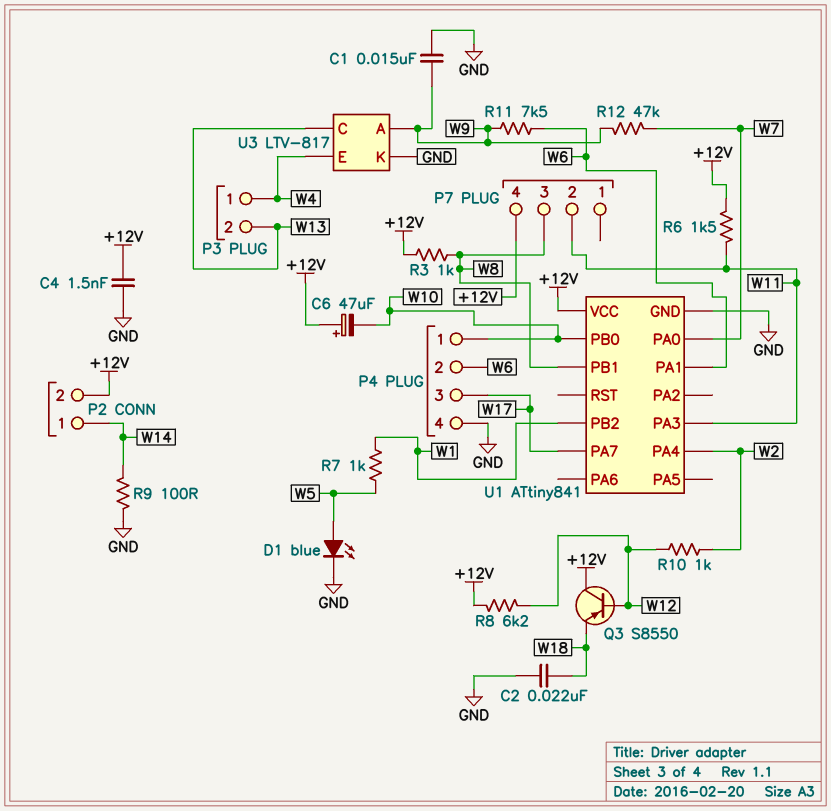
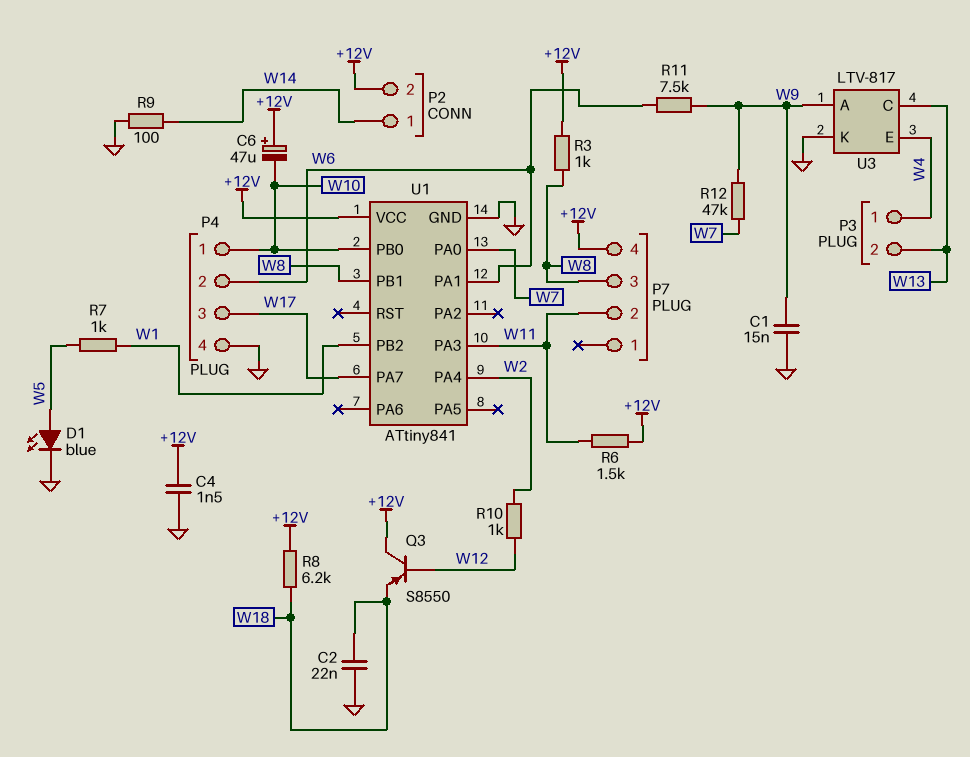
R8: 6.2k (+12V, W12) -> 6.2k (+12V, W18)

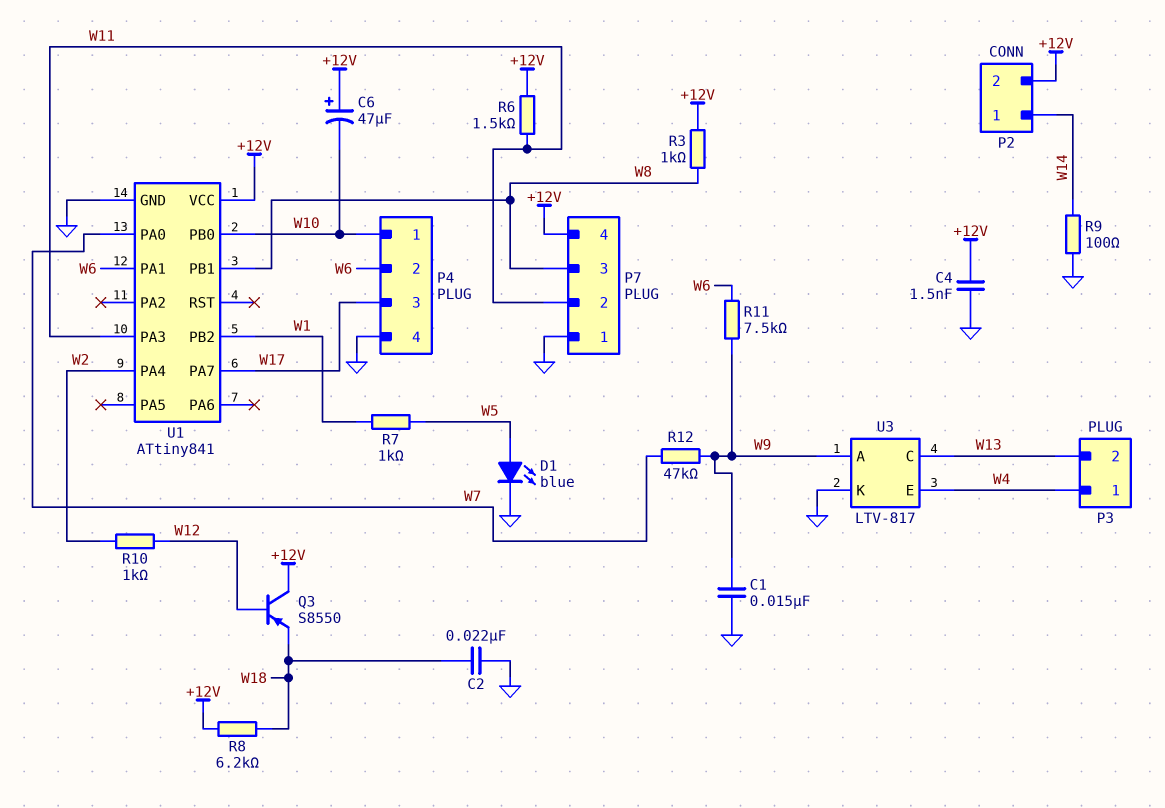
P7 pin 1: none -> GND

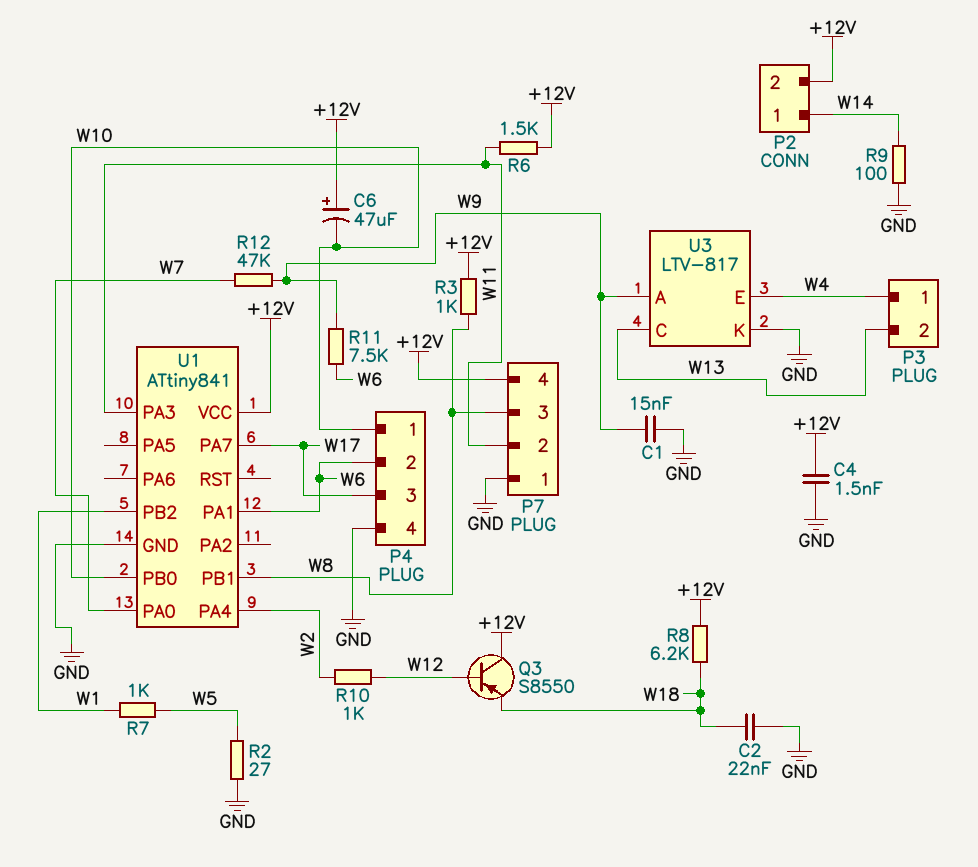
D1: LED blue (A W5, K GND) -> none
R2: none -> 27 (GND, W5)

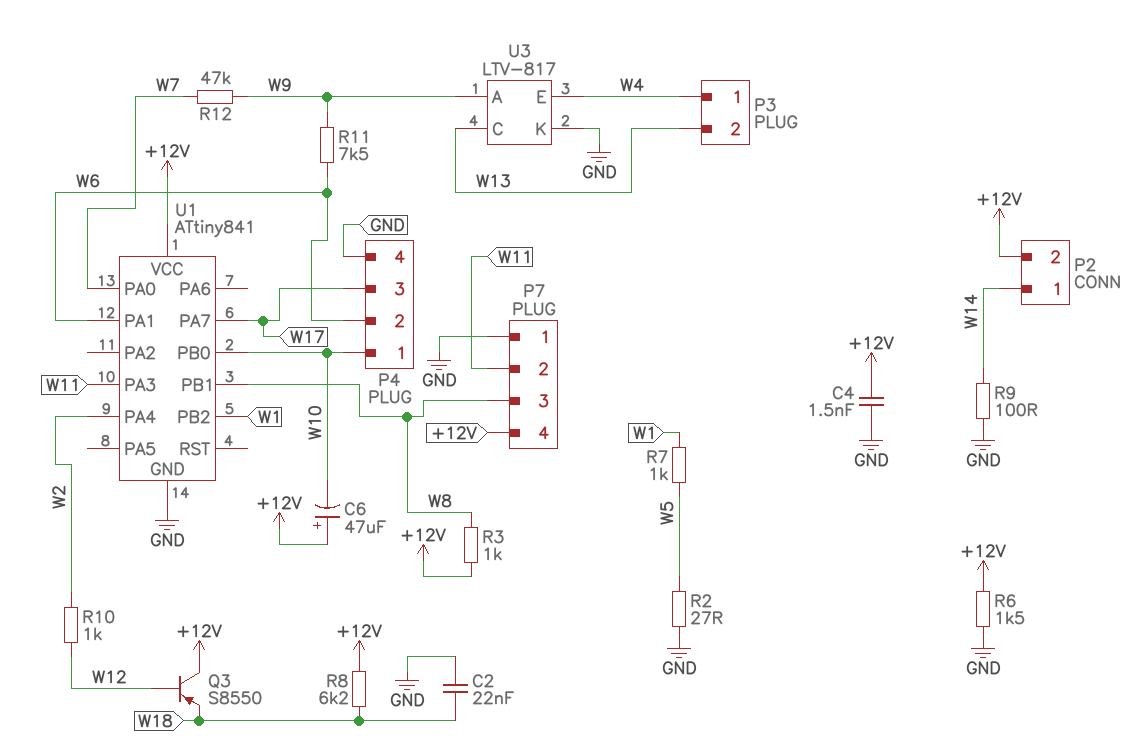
C1: 15nF (GND, W9) -> none
R6: 1.5k (+12V, W11) -> 1.5k (+12V, GND)

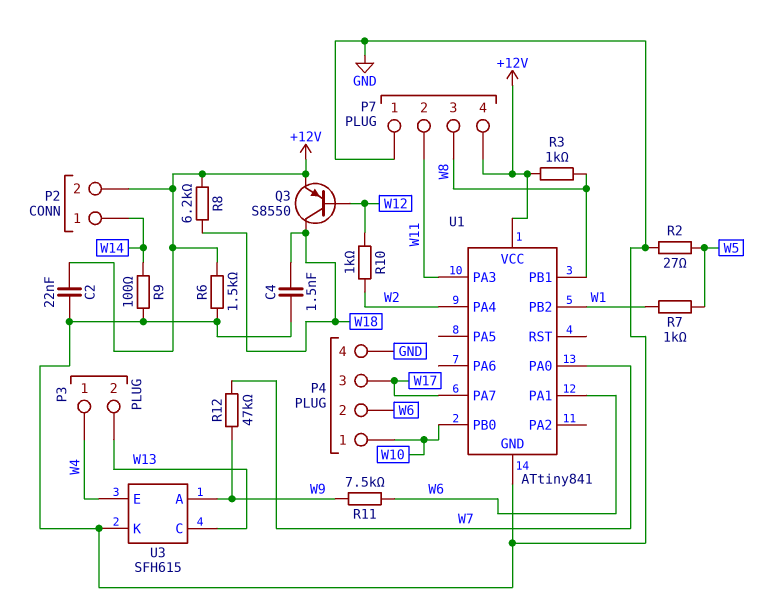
C2: 22nF (GND, W18) -> 22nF (+12V, GND)
C4: 1.5nF (+12V, GND) -> 1.5nF (GND, W18)
C6: 47uF (plus +12V, minus W10) -> none
Q3: PNP S8550 (B W12, C +12V, E W18) -> PNP S8550 (B W12, C W18, E +12V)
U3: LTV-817 -> SFH615

